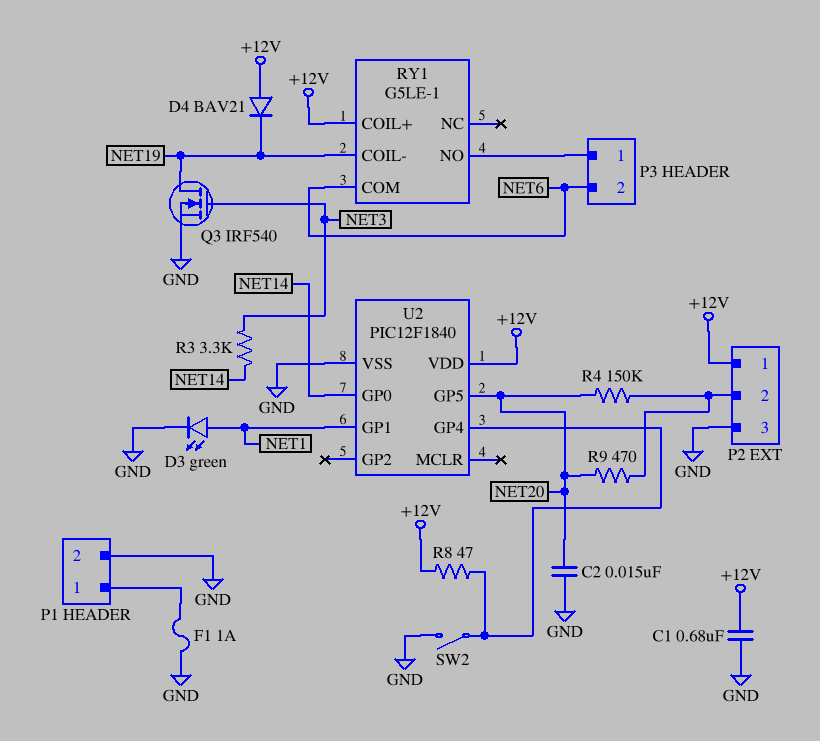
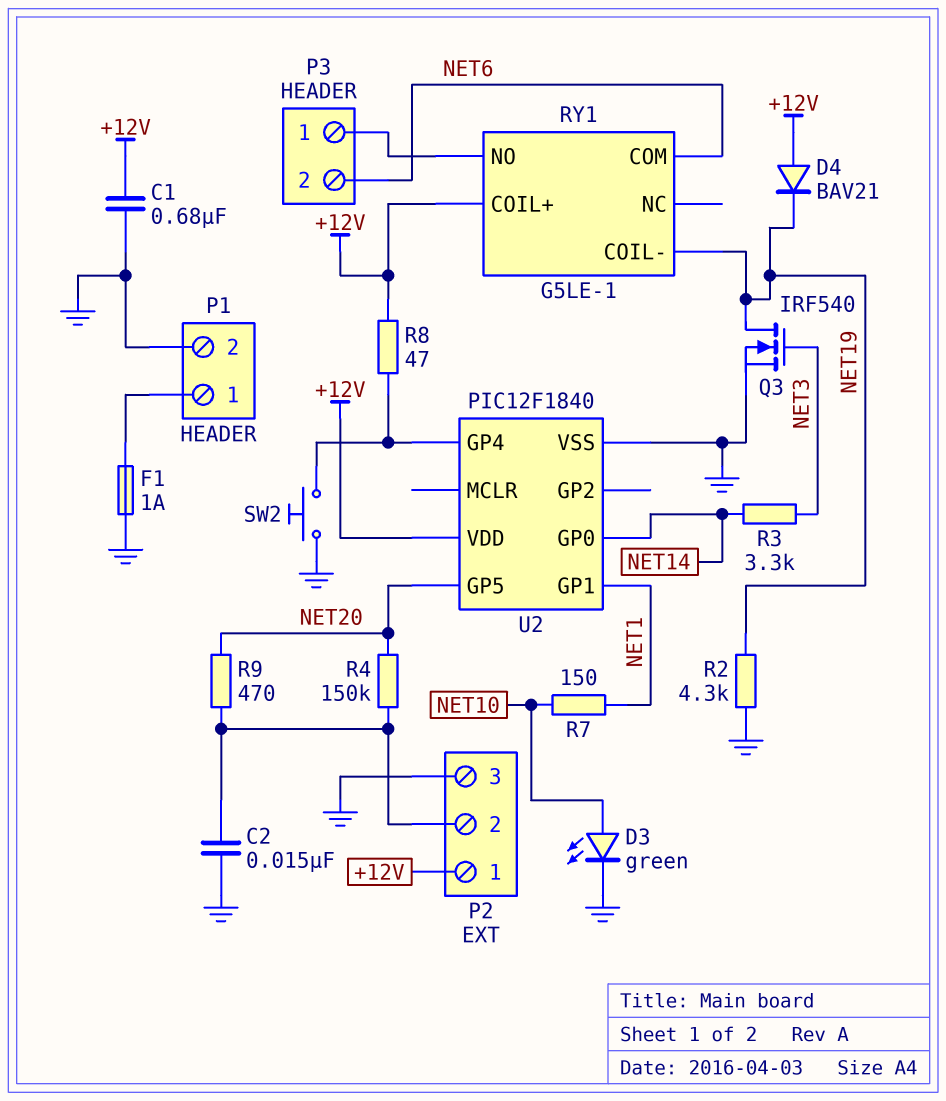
C2: 15nF (GND, NET20) -> 15nF (GND, P2/2)
D3: LED green (A NET1, K GND) -> LED green (A NET10, K GND)
R2: none -> 4.3k (GND, NET19)
R7: none -> 150 (NET1, NET10)
SW2: switch (GND, U2/GP4) -> button (GND, U2/GP4)

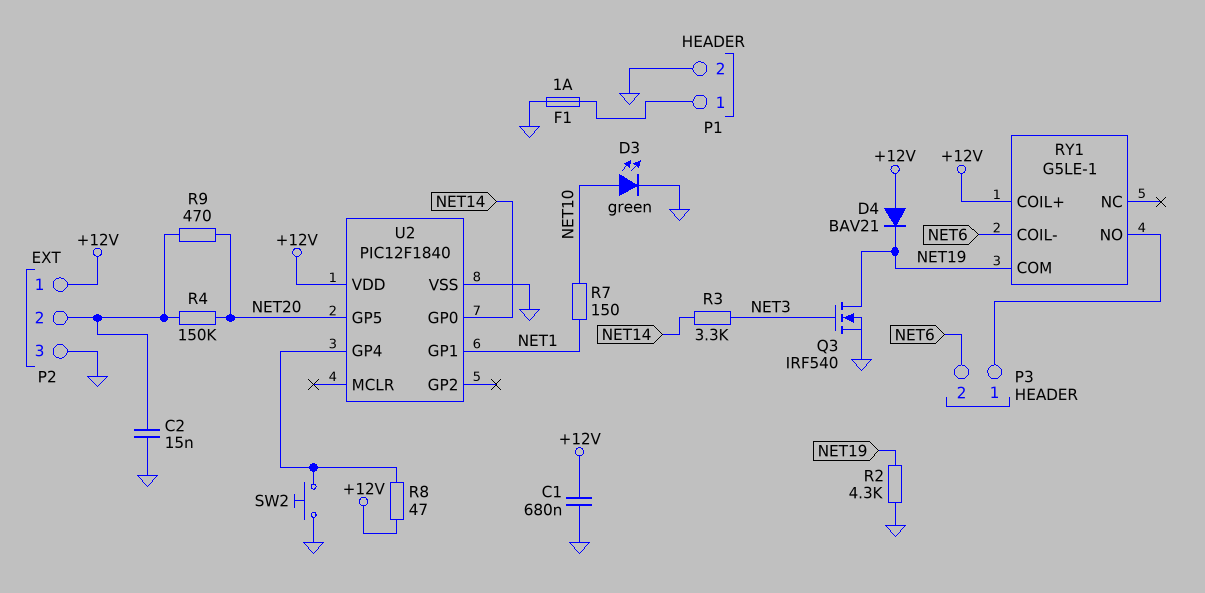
RY1 pin COIL-: NET19 -> NET6
RY1 pin COM: NET6 -> NET19

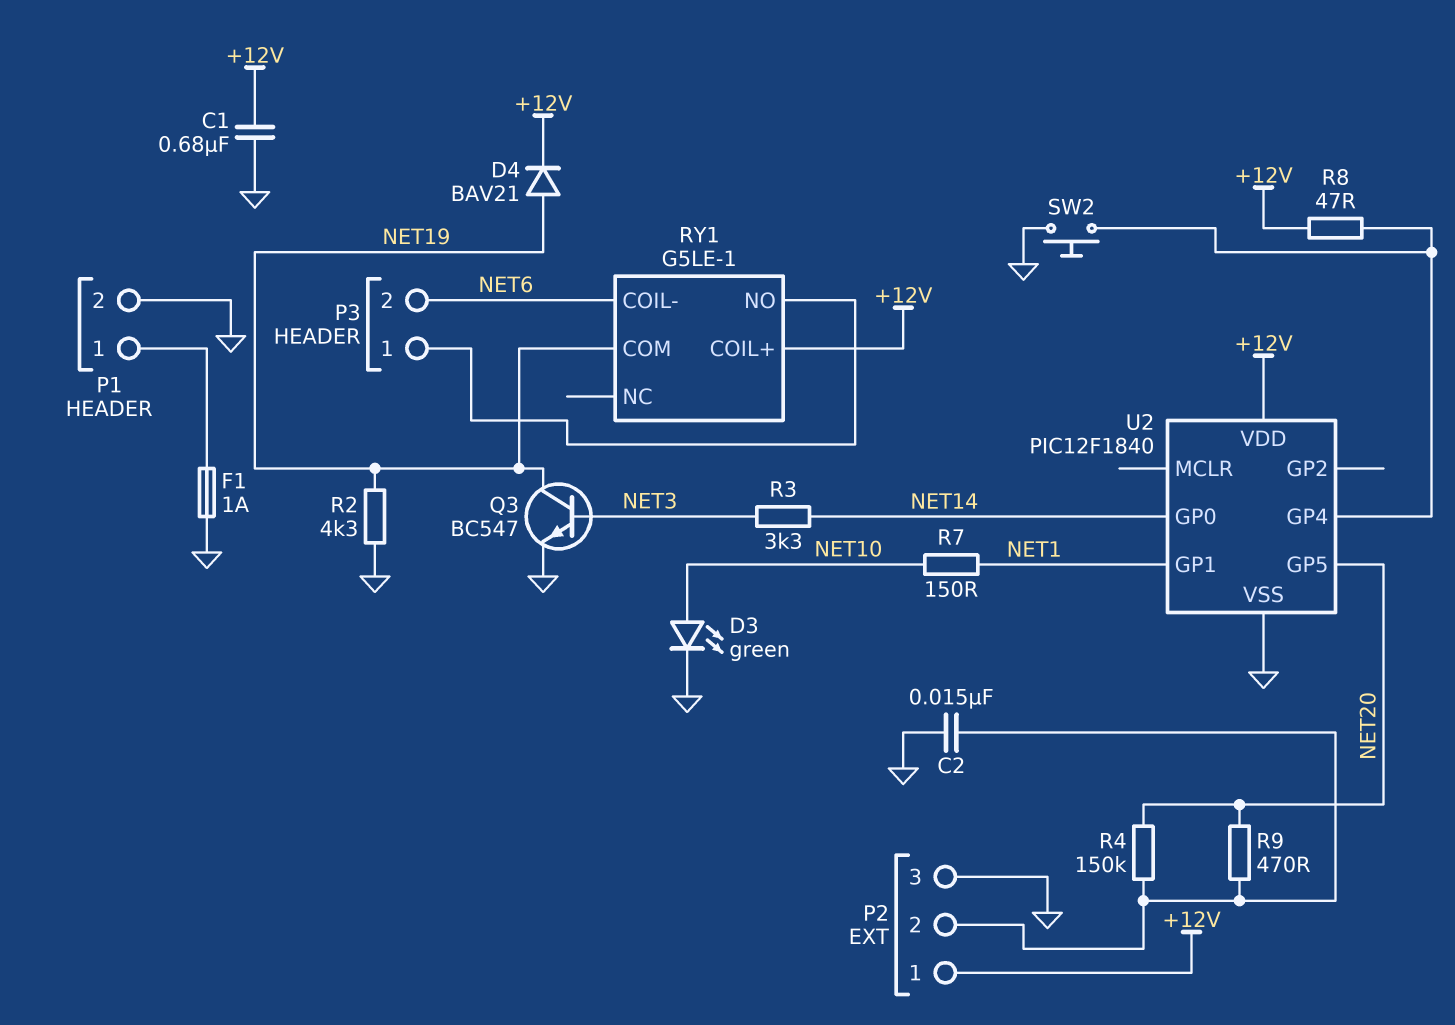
D4: diode BAV21 (A +12V, K NET19) -> diode BAV21 (A NET19, K +12V)
Q3: NMOS IRF540 (G NET3, D NET19, S GND) -> NPN BC547 (B NET3, C NET19, E GND)

